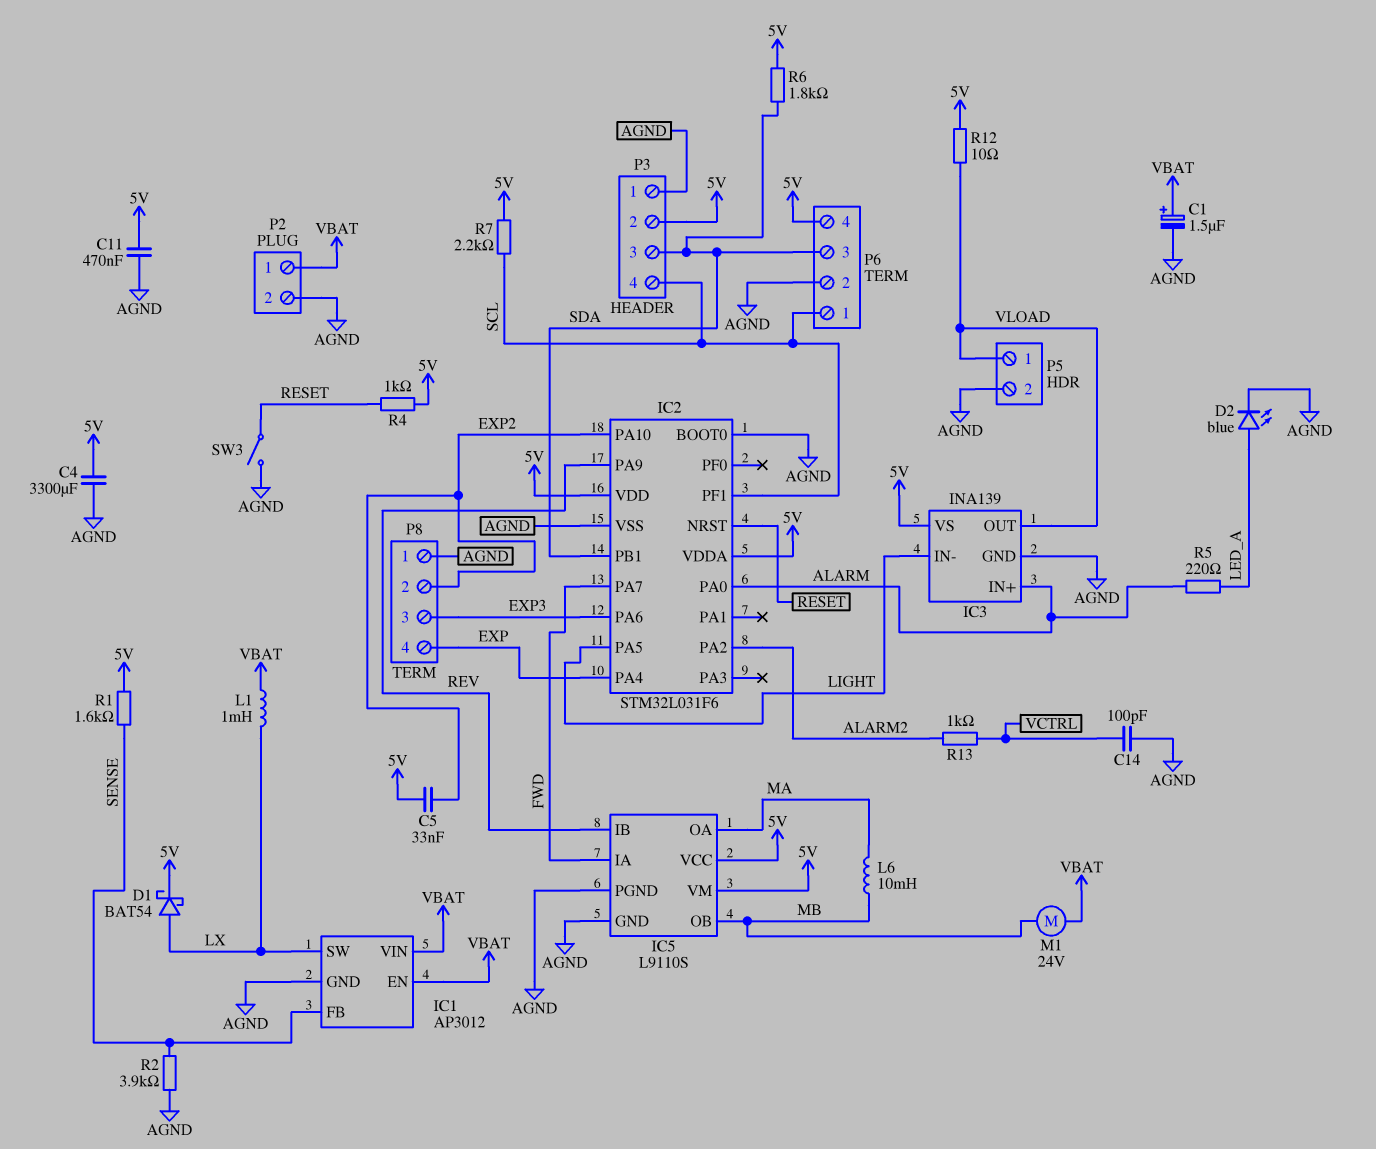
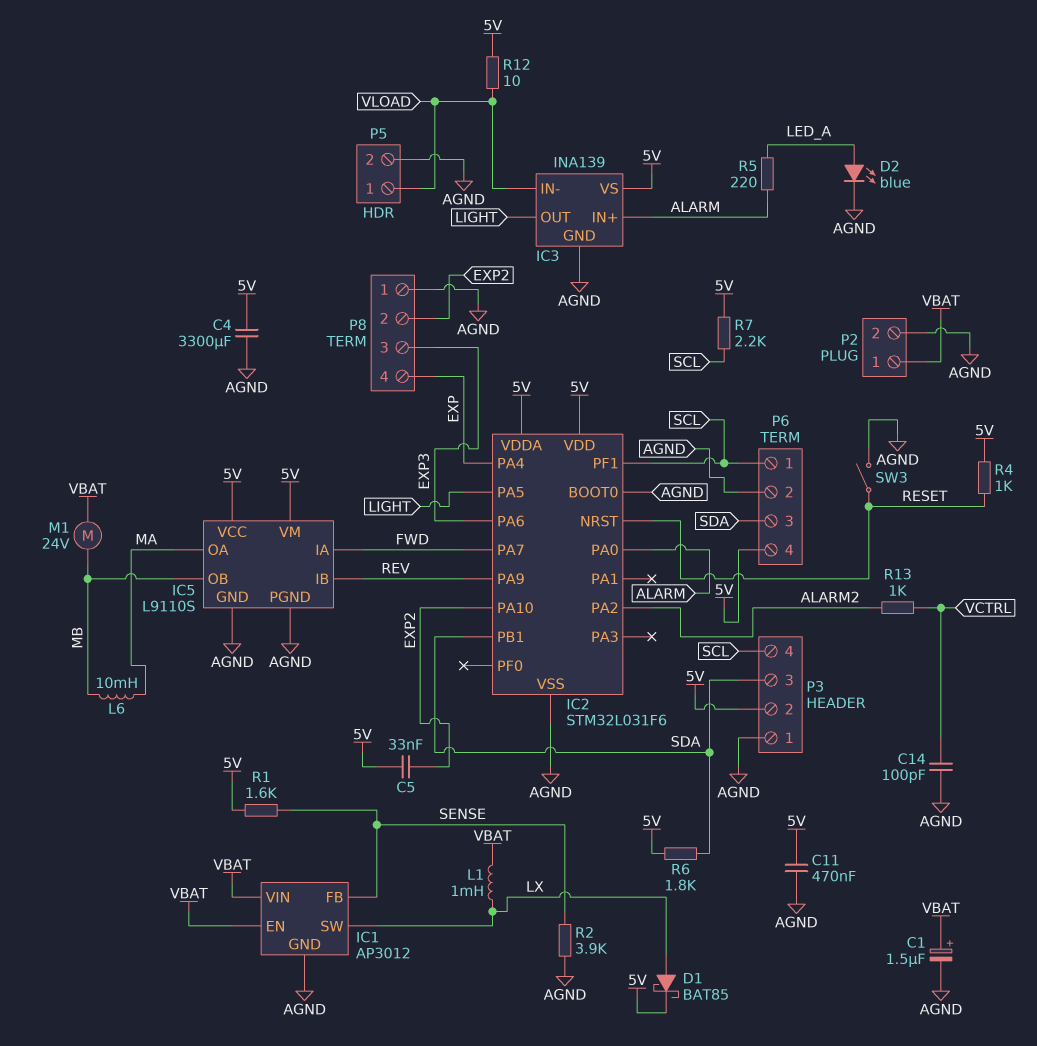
D1: schottky BAT54 (A LX, K 5V) -> schottky BAT85 (A LX, K 5V)
IC3 pin IN-: LIGHT -> VLOAD
IC3 pin OUT: VLOAD -> LIGHT

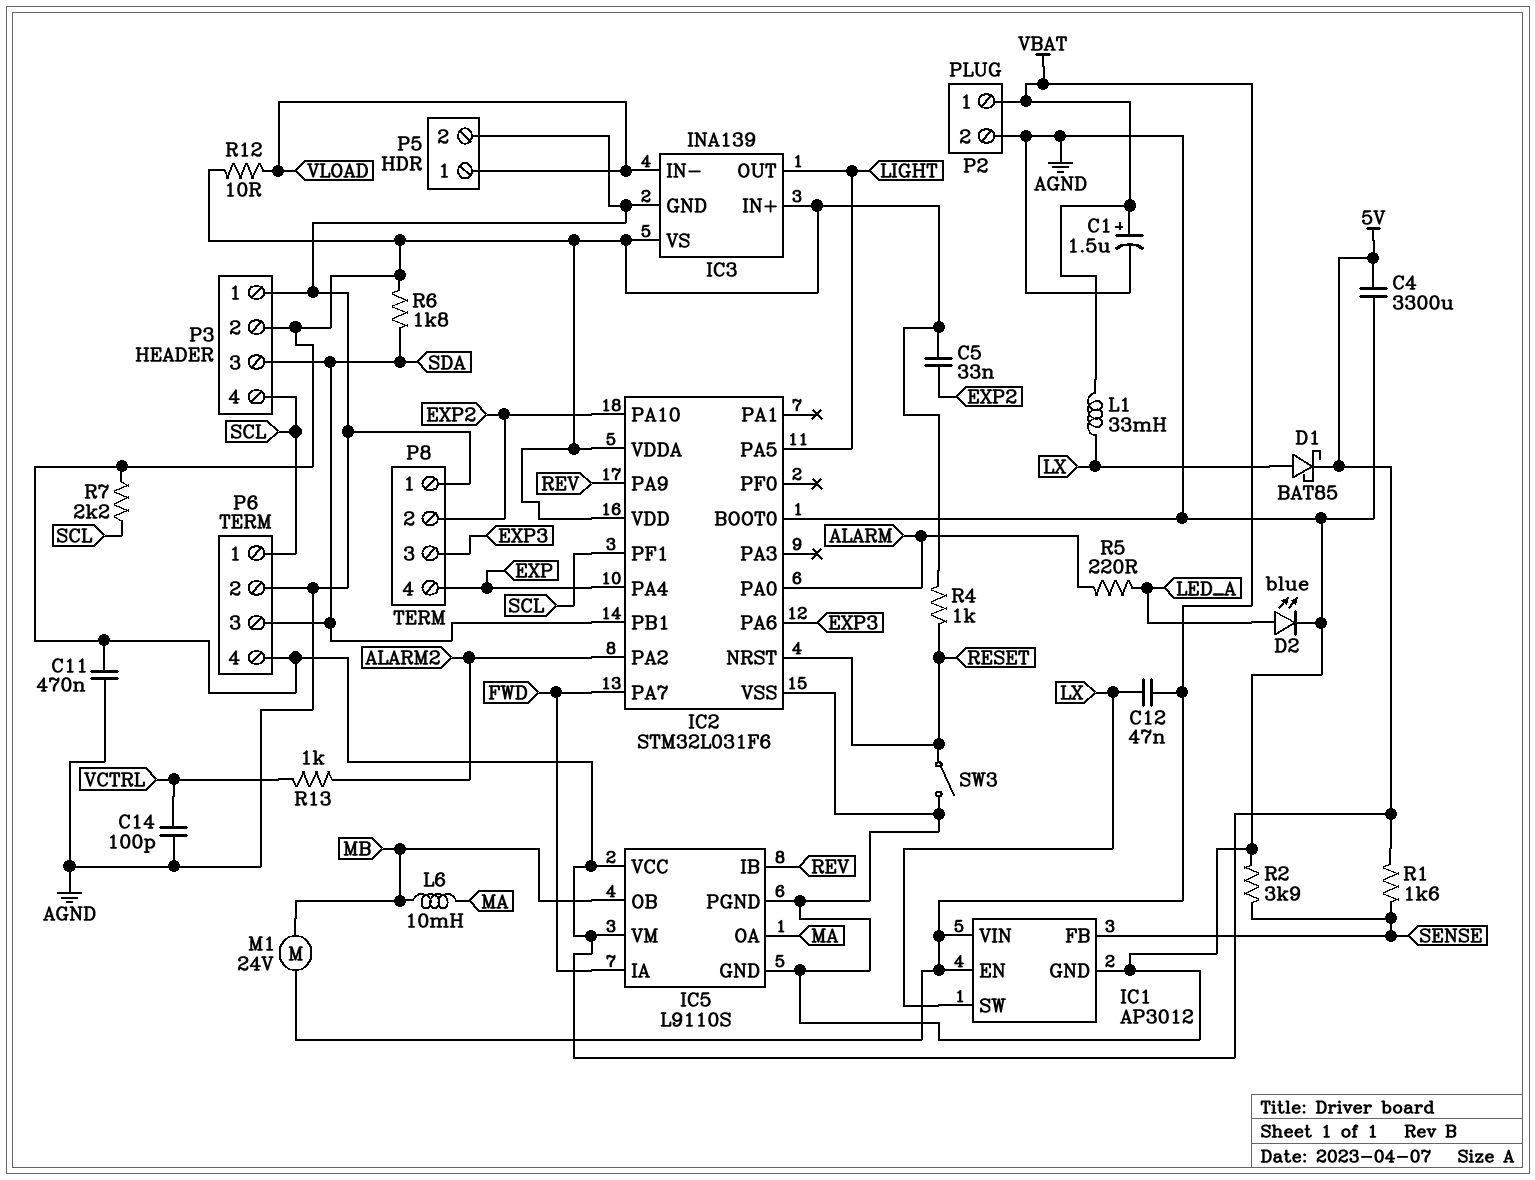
C12: none -> 47nF (LX, VBAT)
IC3 pin IN+: ALARM -> 5V
L1: 1mH (LX, VBAT) -> 33mH (LX, VBAT)

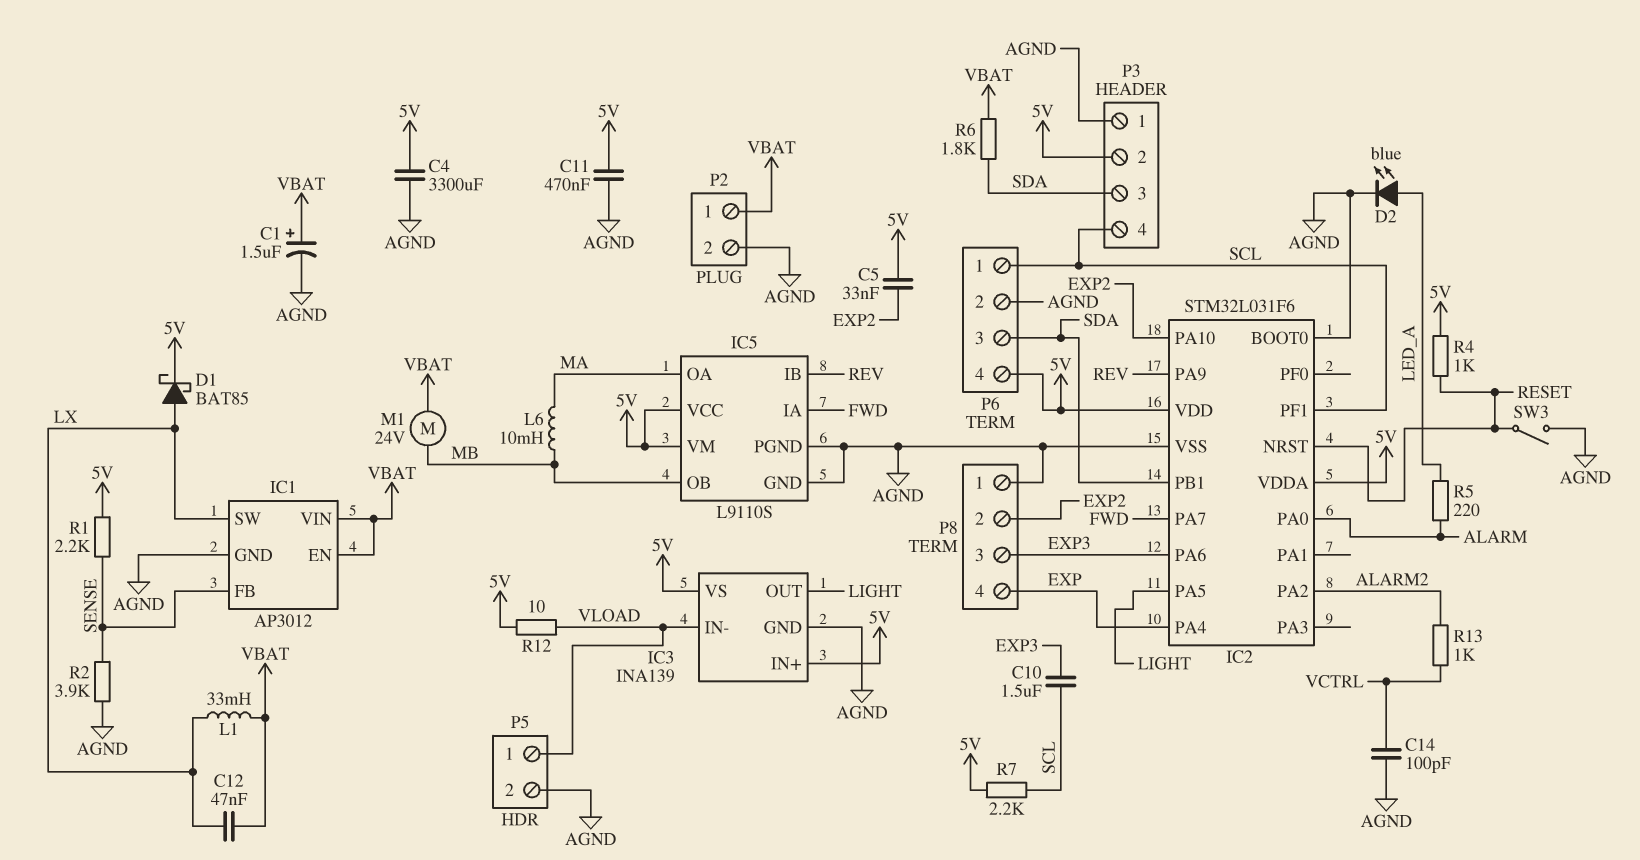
C10: none -> 1.5uF (EXP3, SCL)
R1: 1.6k (5V, SENSE) -> 2.2k (5V, SENSE)
R6: 1.8k (5V, SDA) -> 1.8k (SDA, VBAT)

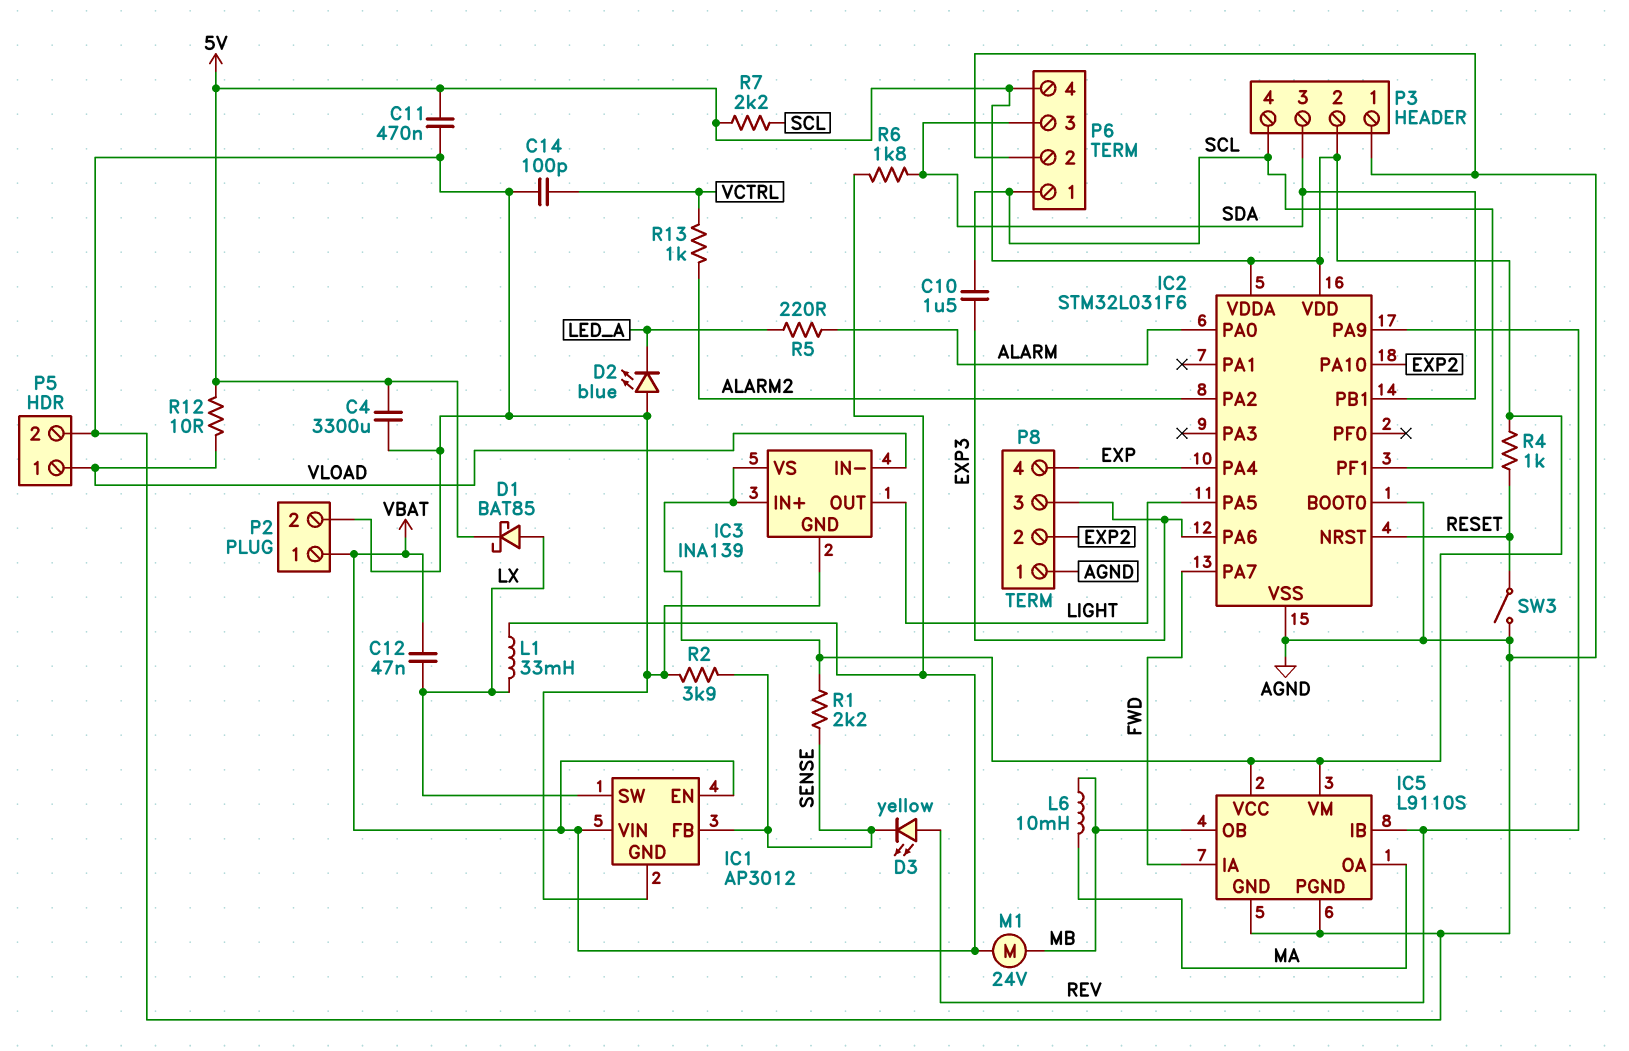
C1: 1.5uF (plus VBAT, minus AGND) -> none
C5: 33nF (5V, EXP2) -> none
D2: LED blue (A LED_A, K AGND) -> LED blue (A AGND, K LED_A)
D3: none -> LED yellow (A REV, K SENSE)

